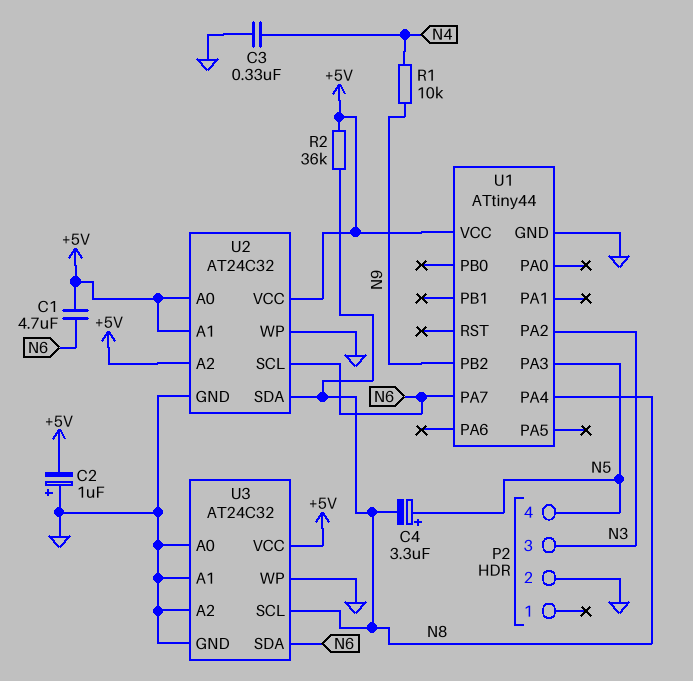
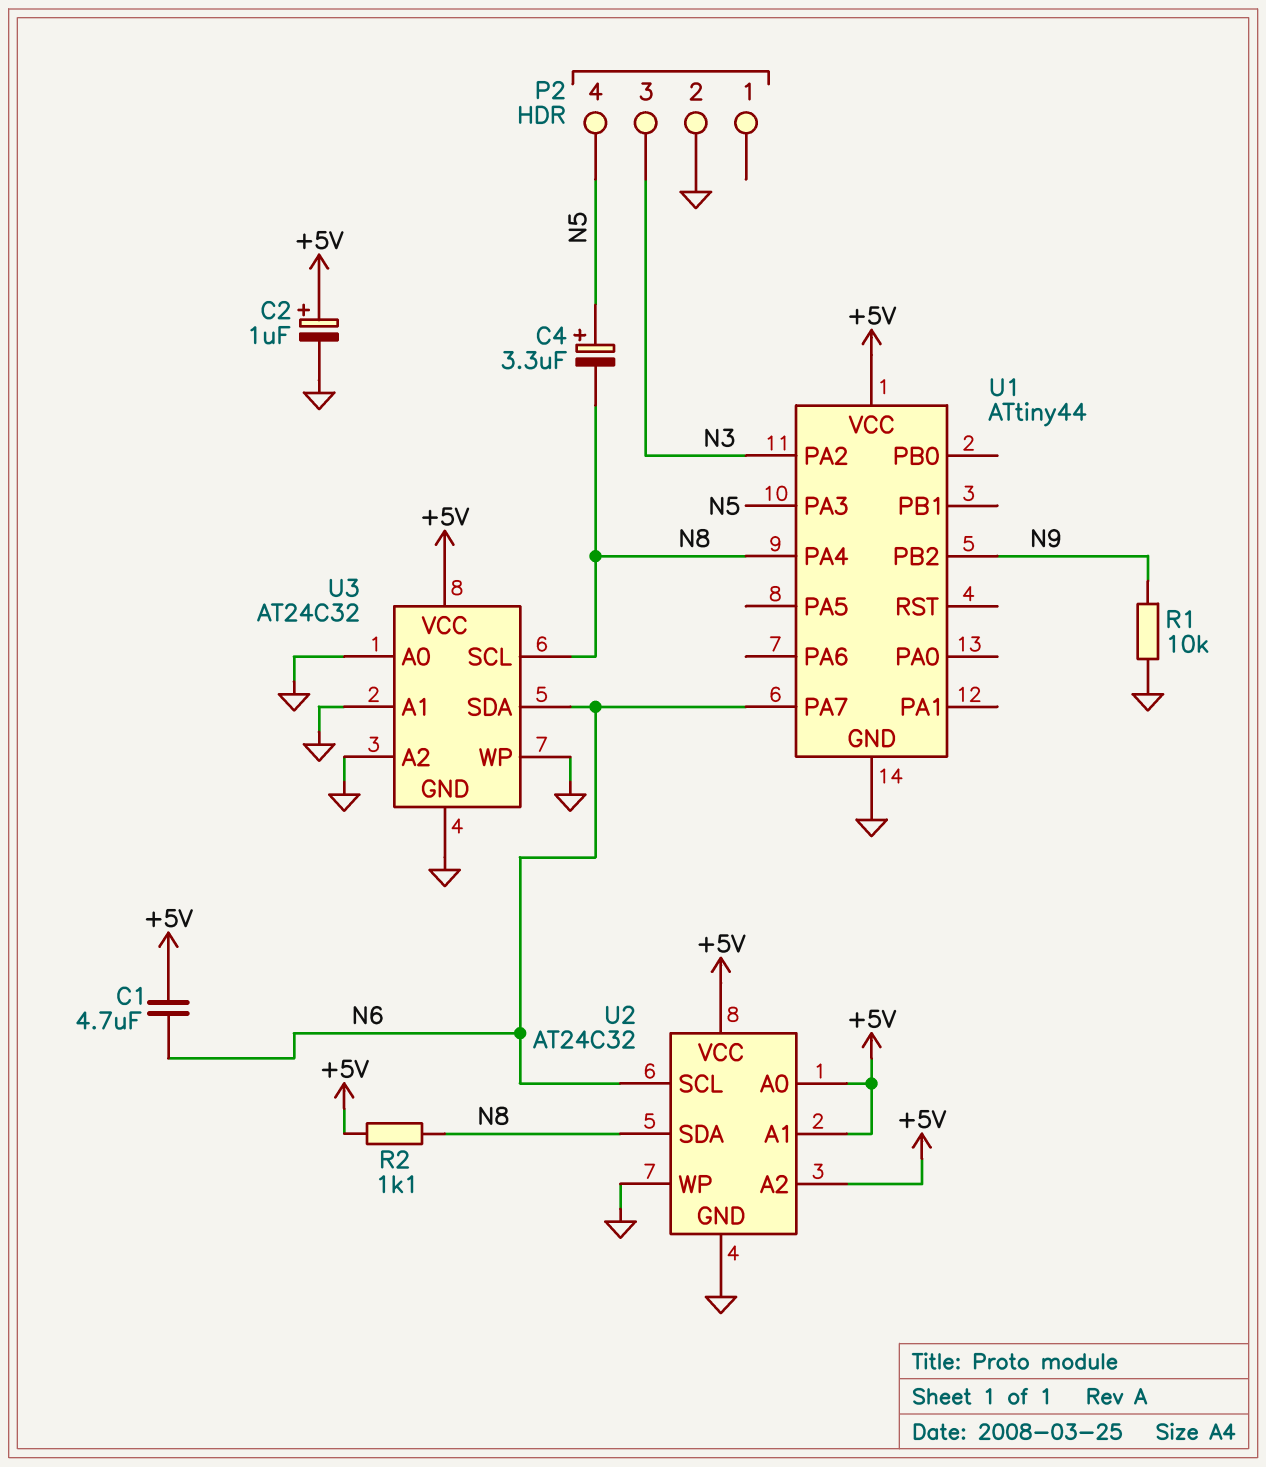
C2: 1uF (plus GND, minus +5V) -> 1uF (plus +5V, minus GND)
C3: 330nF (GND, N4) -> none
R1: 10k (N4, N9) -> 10k (GND, N9)
R2: 36k (+5V, N8) -> 1.1k (+5V, N8)

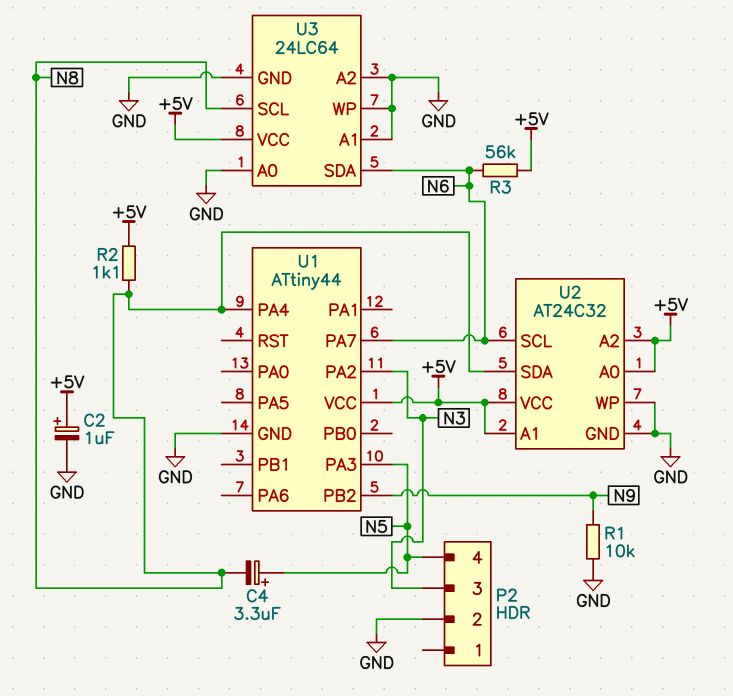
C1: 4.7uF (+5V, N6) -> none
R3: none -> 56k (+5V, N6)
U3: AT24C32 -> 24LC64

